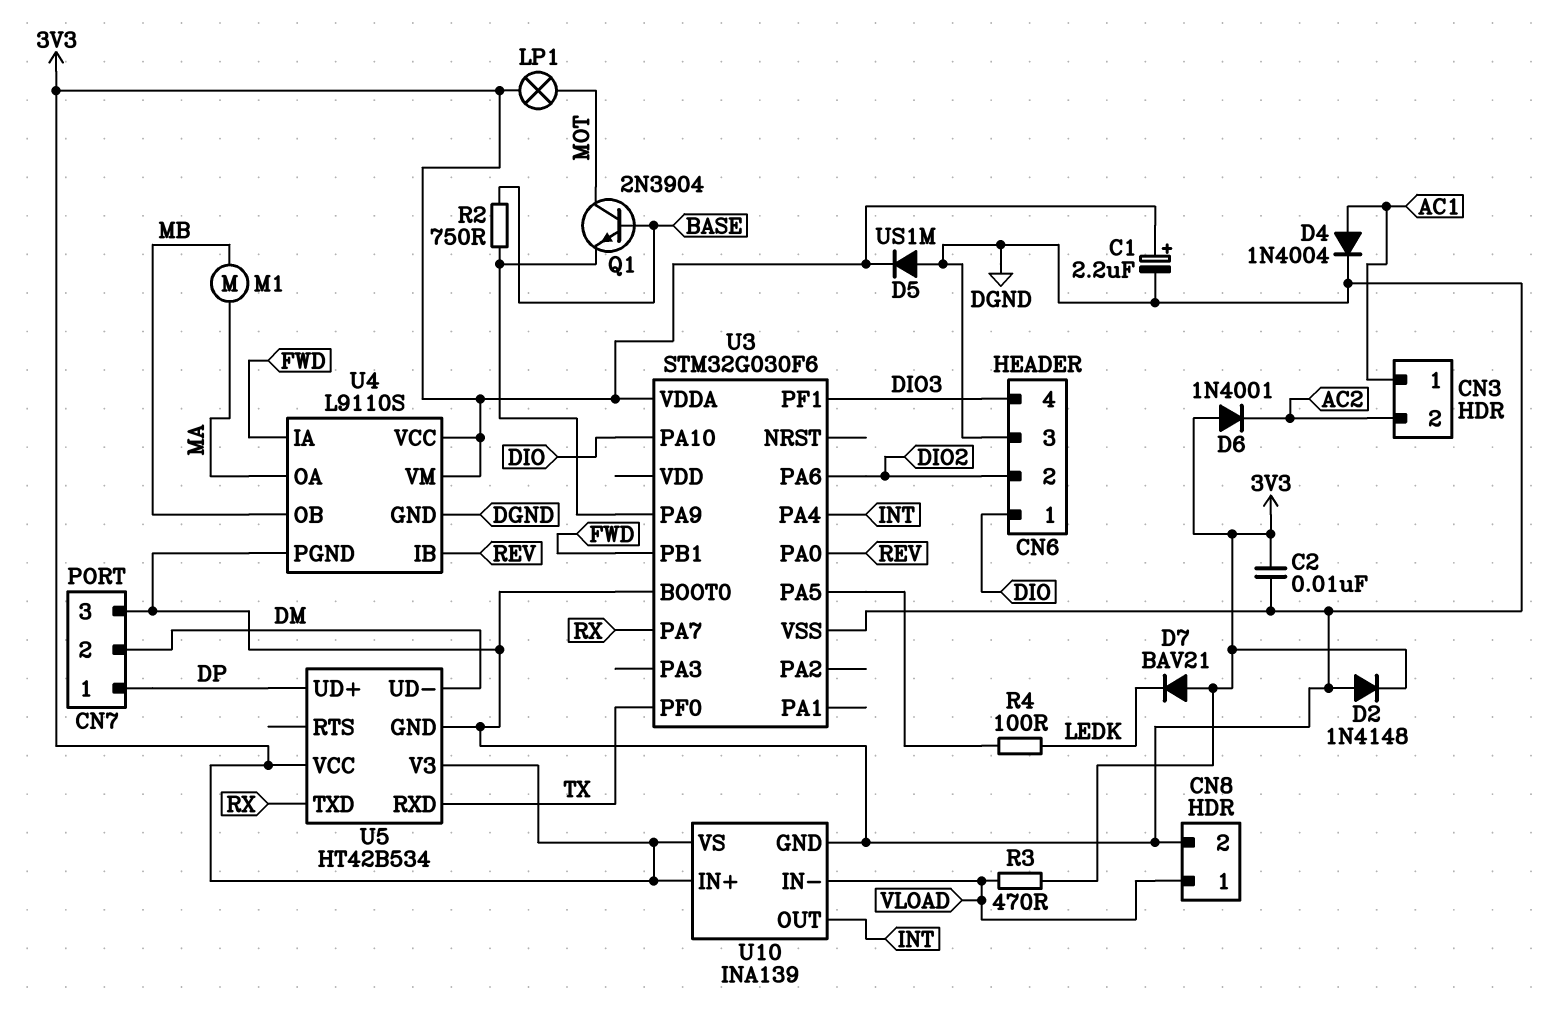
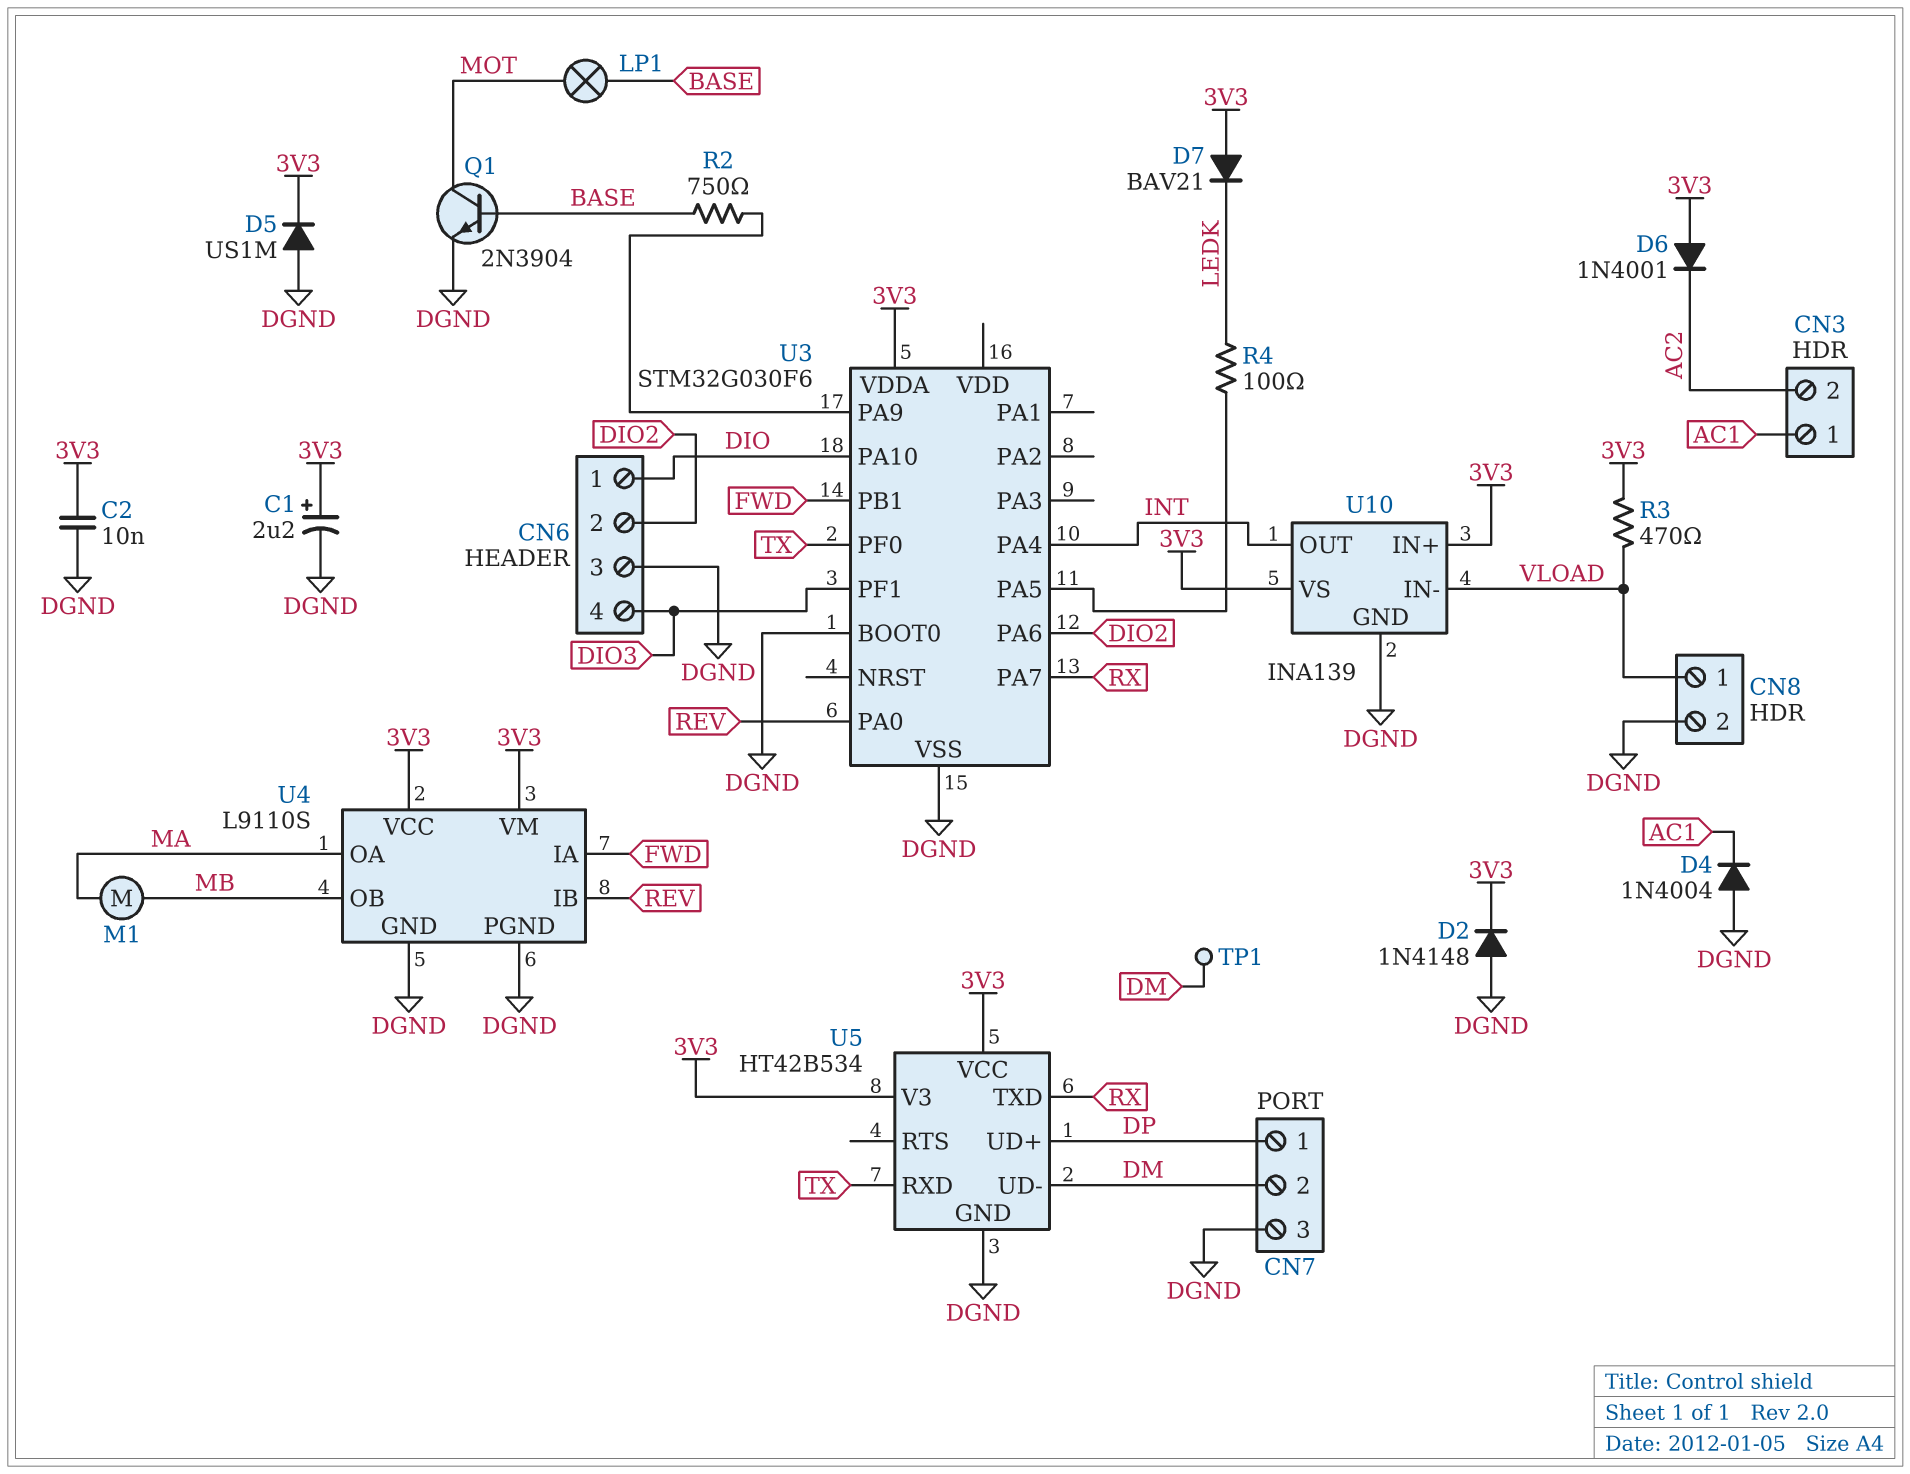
D4: diode 1N4004 (A AC1, K DGND) -> diode 1N4004 (A DGND, K AC1)
LP1: lamp (3V3, MOT) -> lamp (BASE, MOT)
Q1: NPN 2N3904 (B BASE, C MOT, E U3/PA9) -> NPN 2N3904 (B BASE, C MOT, E DGND)
TP1: none -> test point (DM)

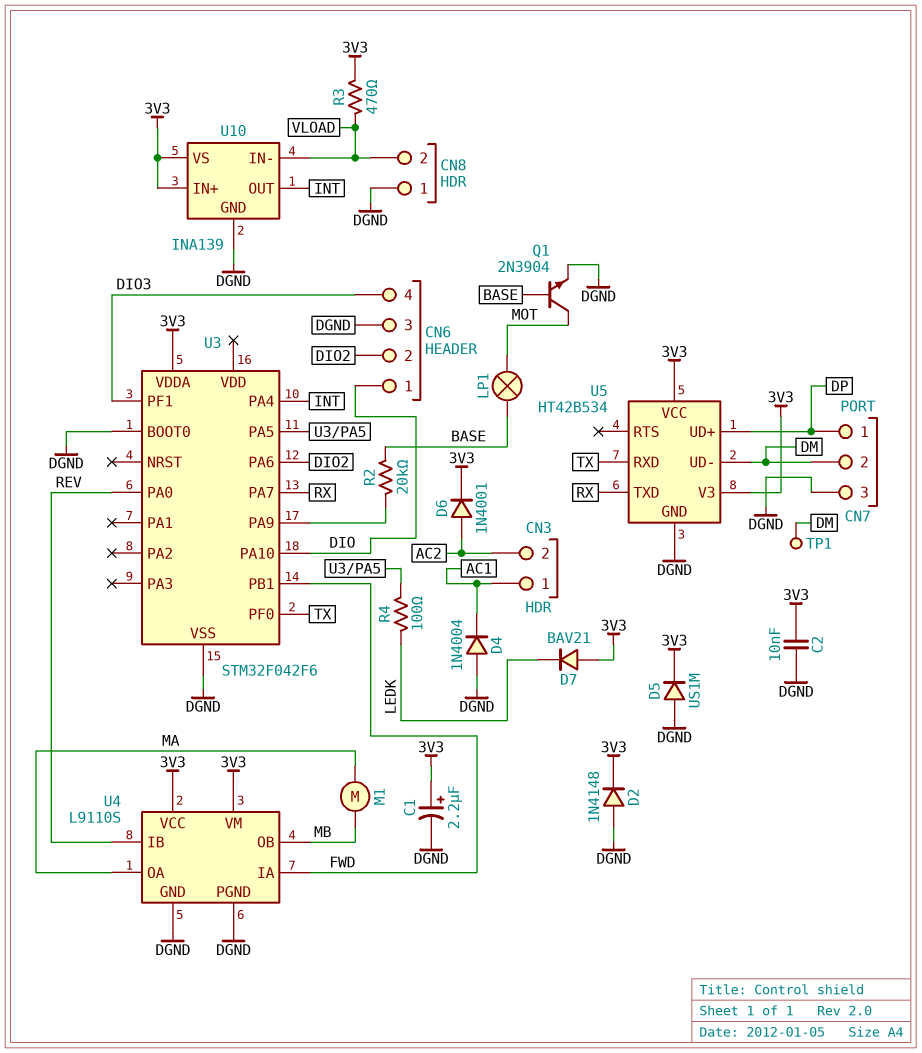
CN8 pin 1: VLOAD -> DGND
CN8 pin 2: DGND -> VLOAD
D6: diode 1N4001 (A 3V3, K AC2) -> diode 1N4001 (A AC2, K 3V3)
R2: 750 (BASE, U3/PA9) -> 20k (BASE, U3/PA9)
U3: STM32G030F6 -> STM32F042F6

